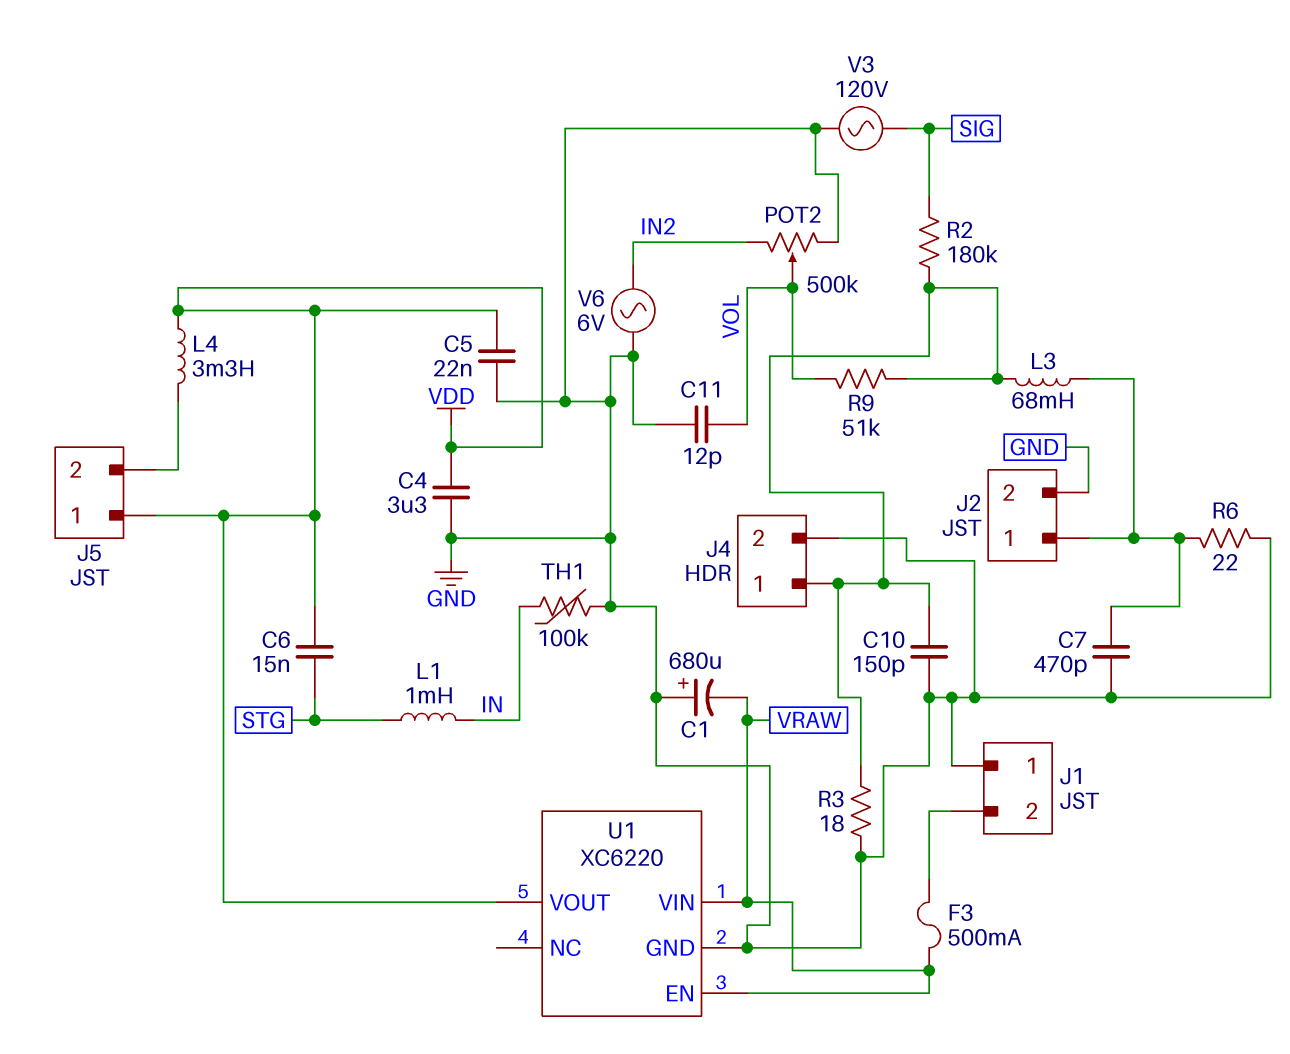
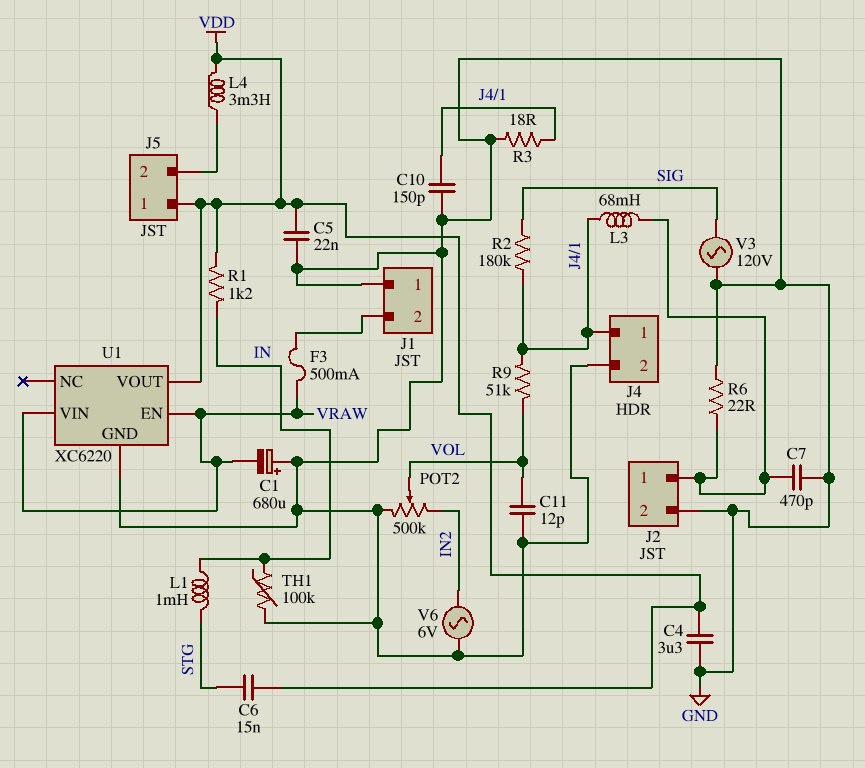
R1: none -> 1.2k (IN, VDD)

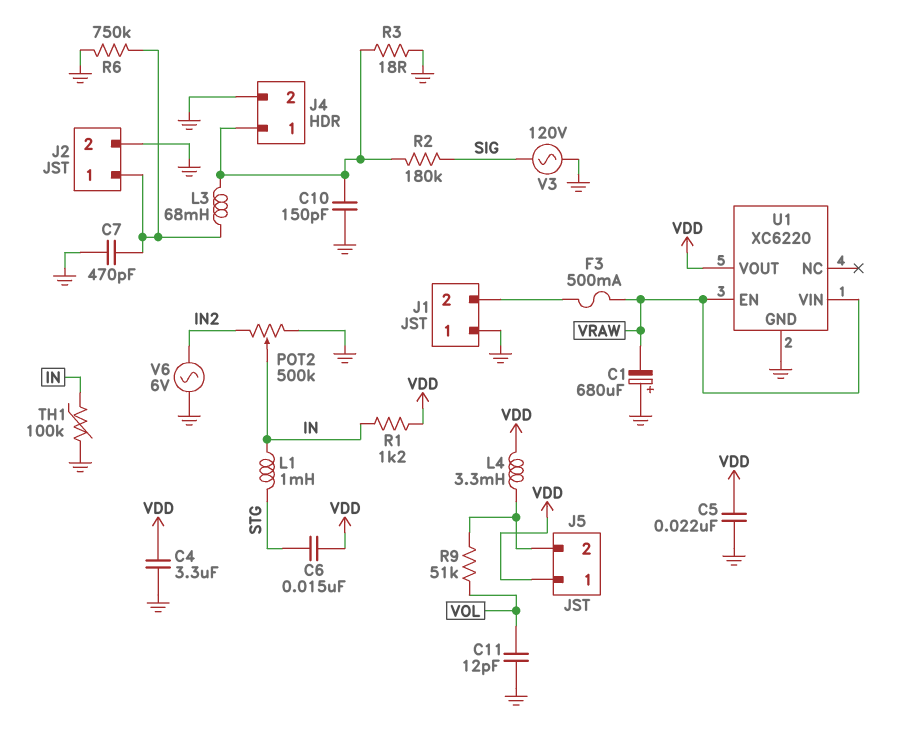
POT2: 500k (GND, IN2, wiper VOL) -> 500k (GND, IN2, wiper IN)
R6: 22 (GND, J2/1) -> 750k (GND, J2/1)
R9: 51k (J4/1, VOL) -> 51k (J5/2, VOL)

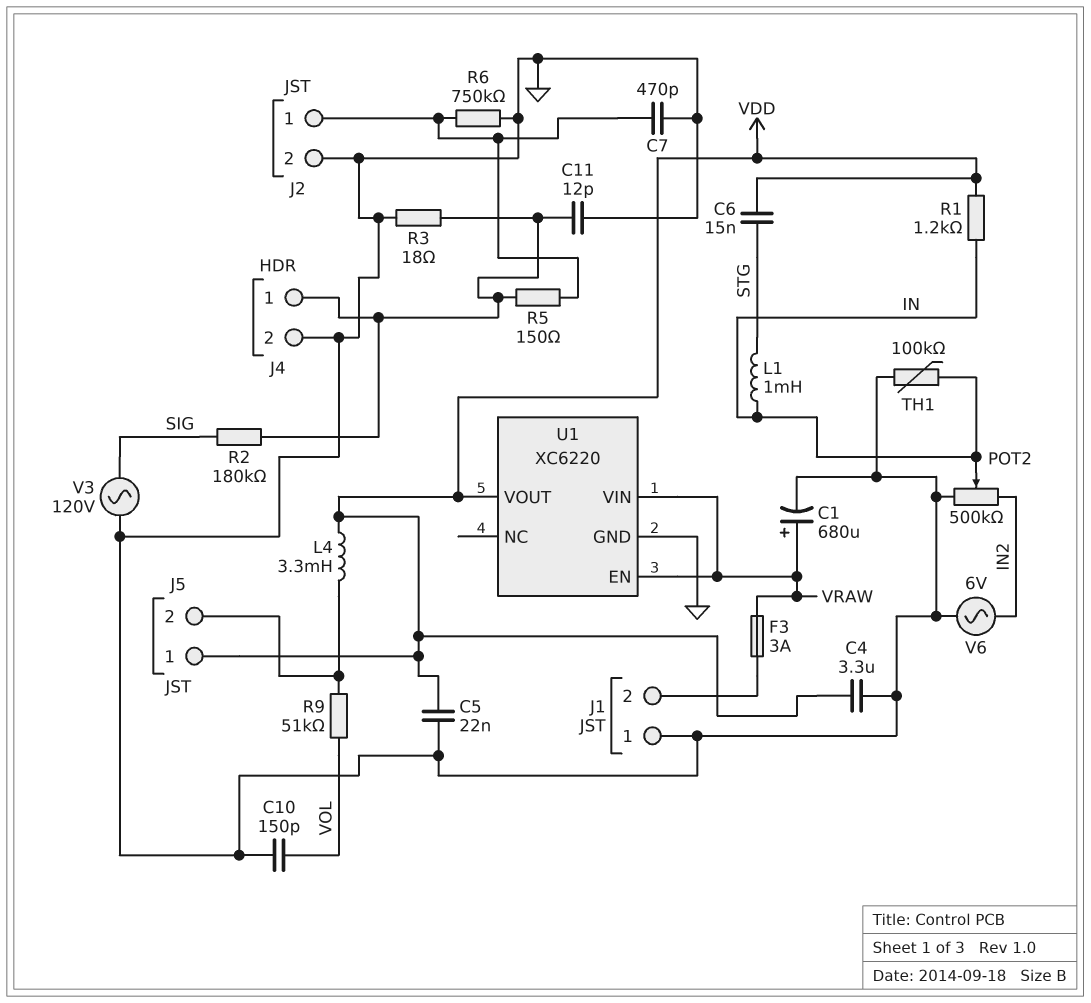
C1: 680uF (plus GND, minus VRAW) -> 680uF (plus VRAW, minus GND)
C10: 150pF (GND, J4/1) -> 150pF (GND, VOL)
C11: 12pF (GND, VOL) -> 12pF (GND, J4/1)
F3: 500mA (J1/2, VRAW) -> 3A (J1/2, VRAW)
L3: 68mH (J2/1, J4/1) -> none
R5: none -> 150 (J2/1, J4/1)

